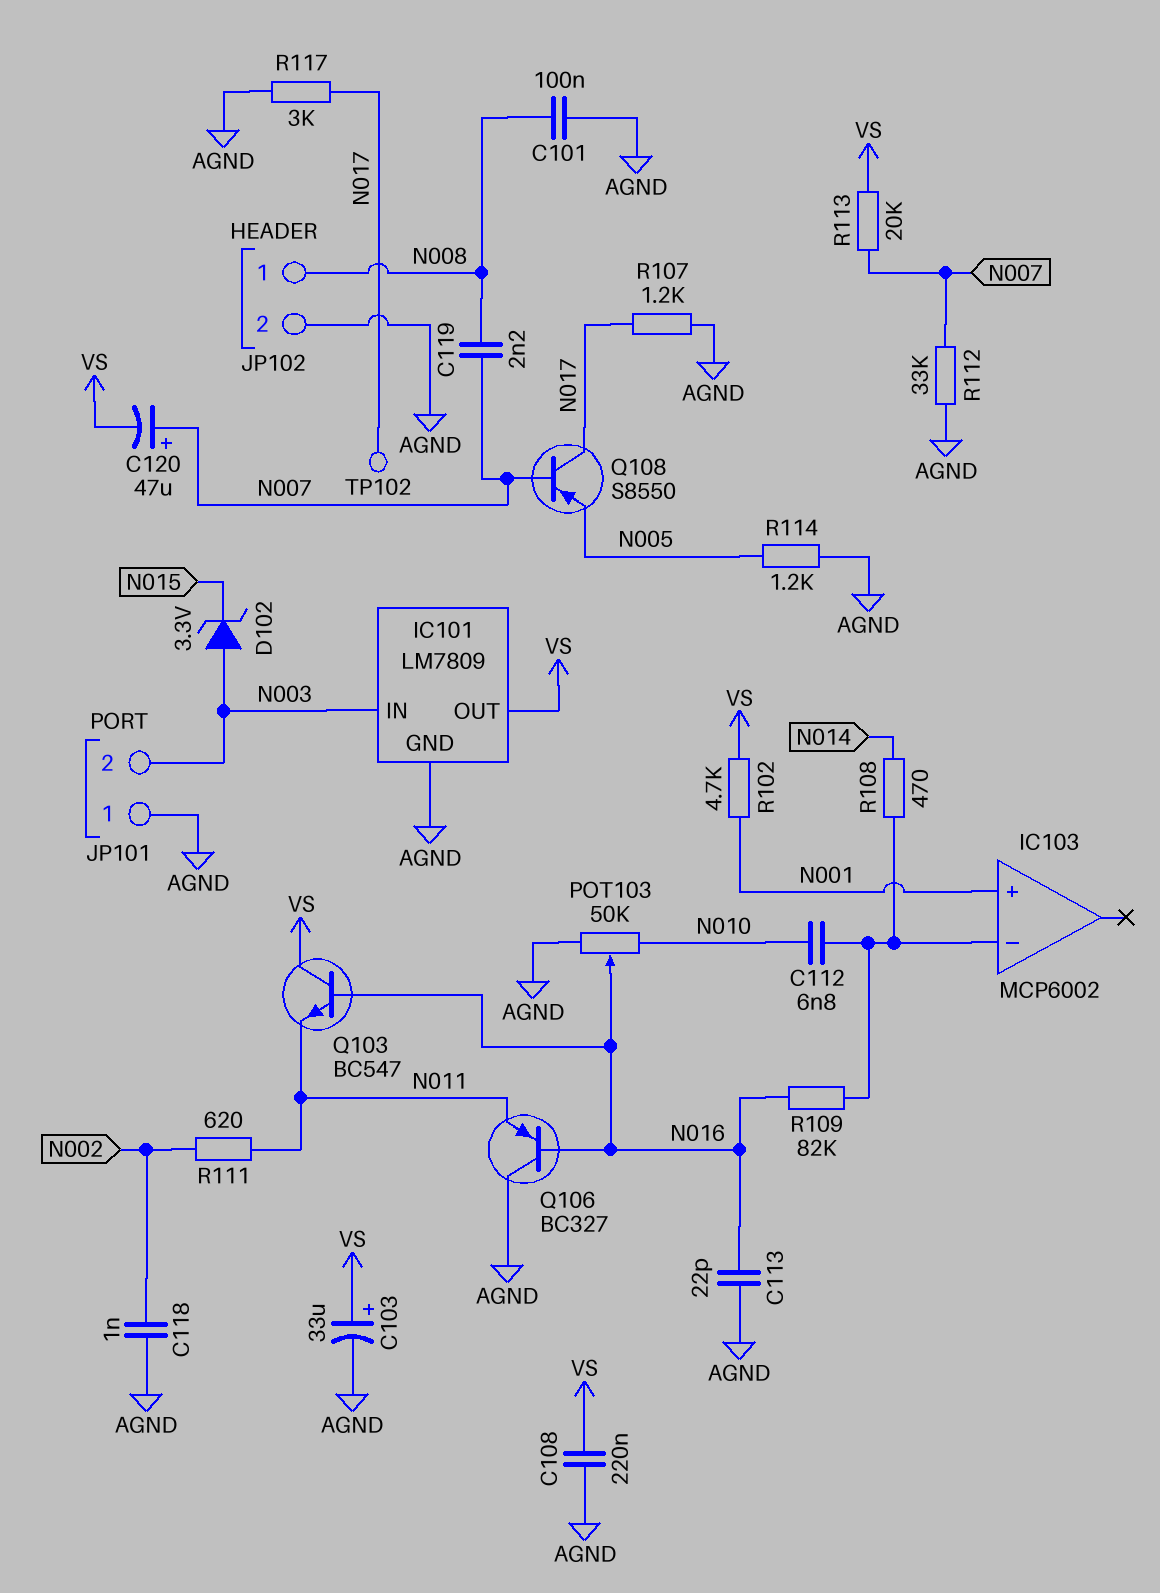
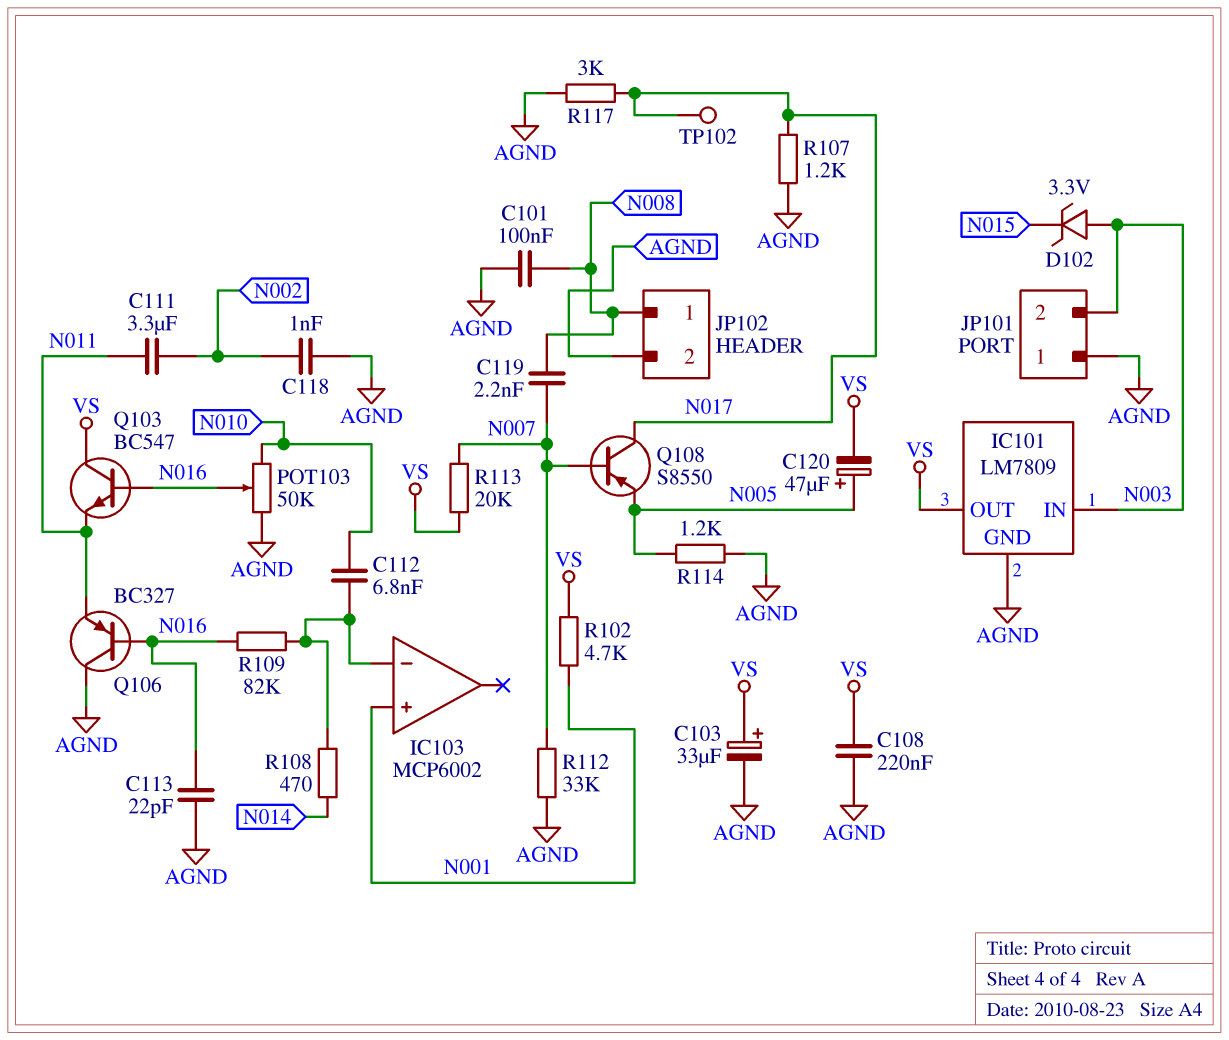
C111: none -> 3.3uF (N002, N011)
C120: 47uF (plus N007, minus VS) -> 47uF (plus N005, minus VS)
R111: 620 (N002, N011) -> none

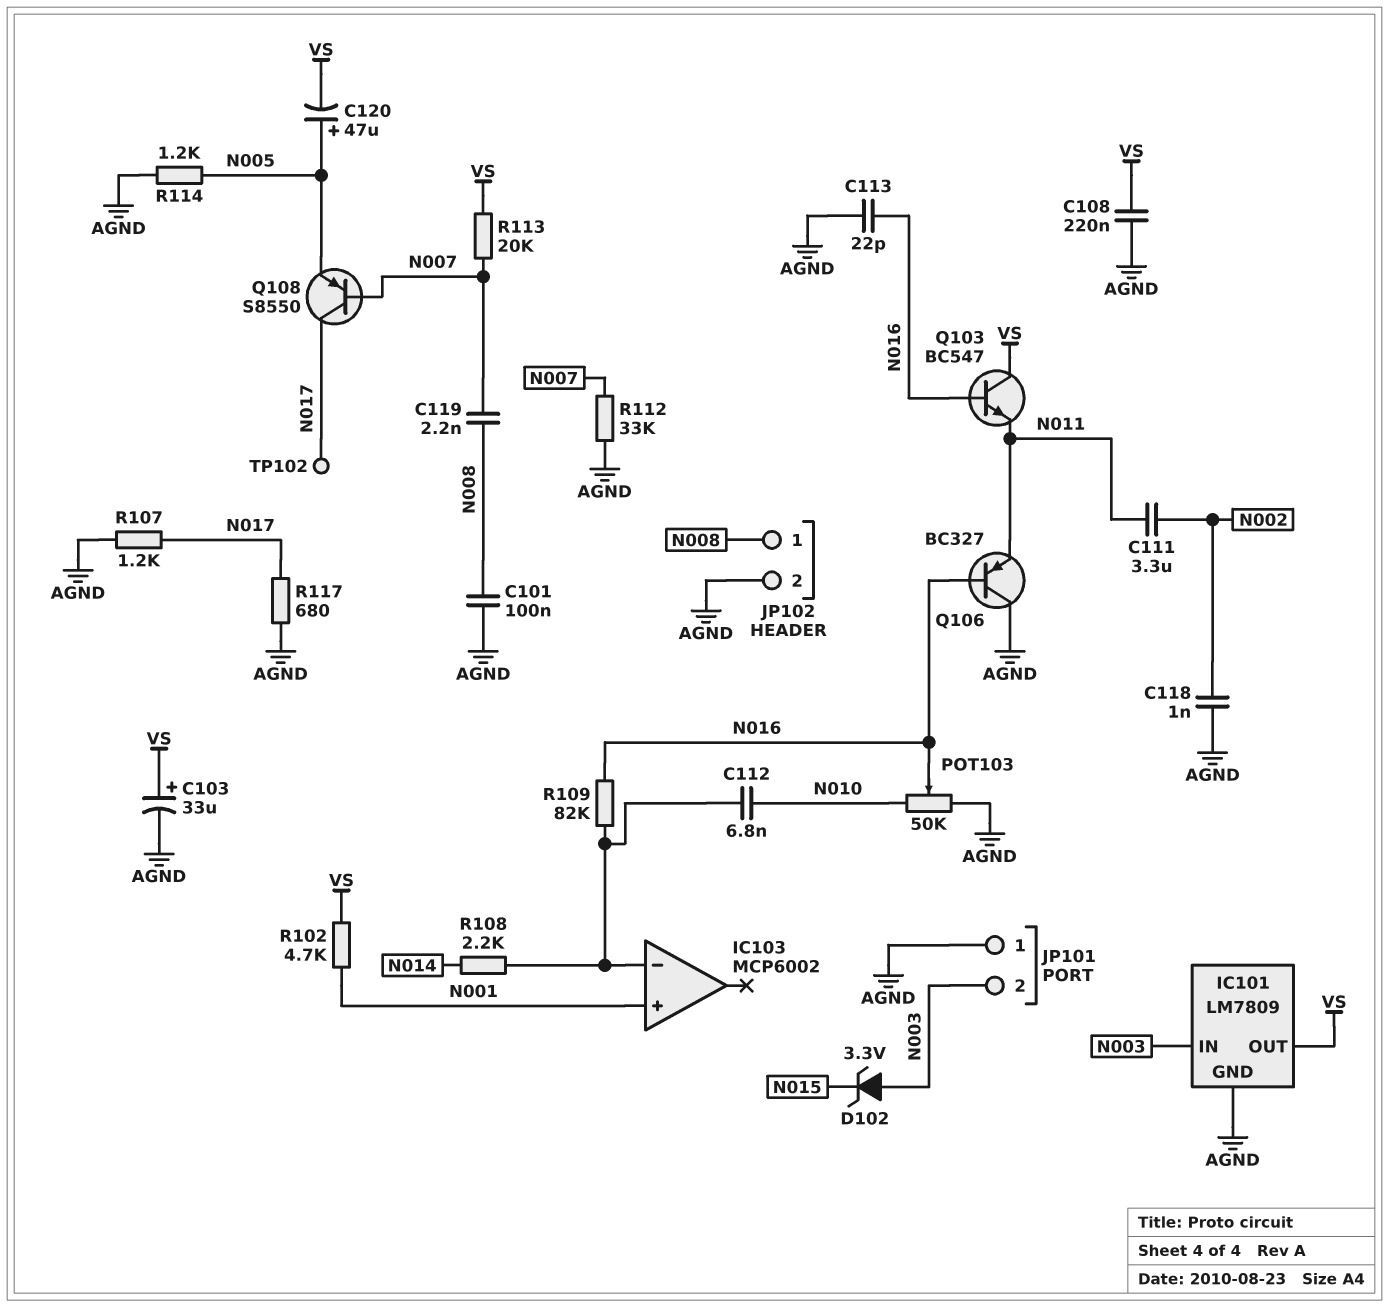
R108: 470 (IC103/in-, N014) -> 2.2k (IC103/in-, N014)
R117: 3k (AGND, N017) -> 680 (AGND, N017)

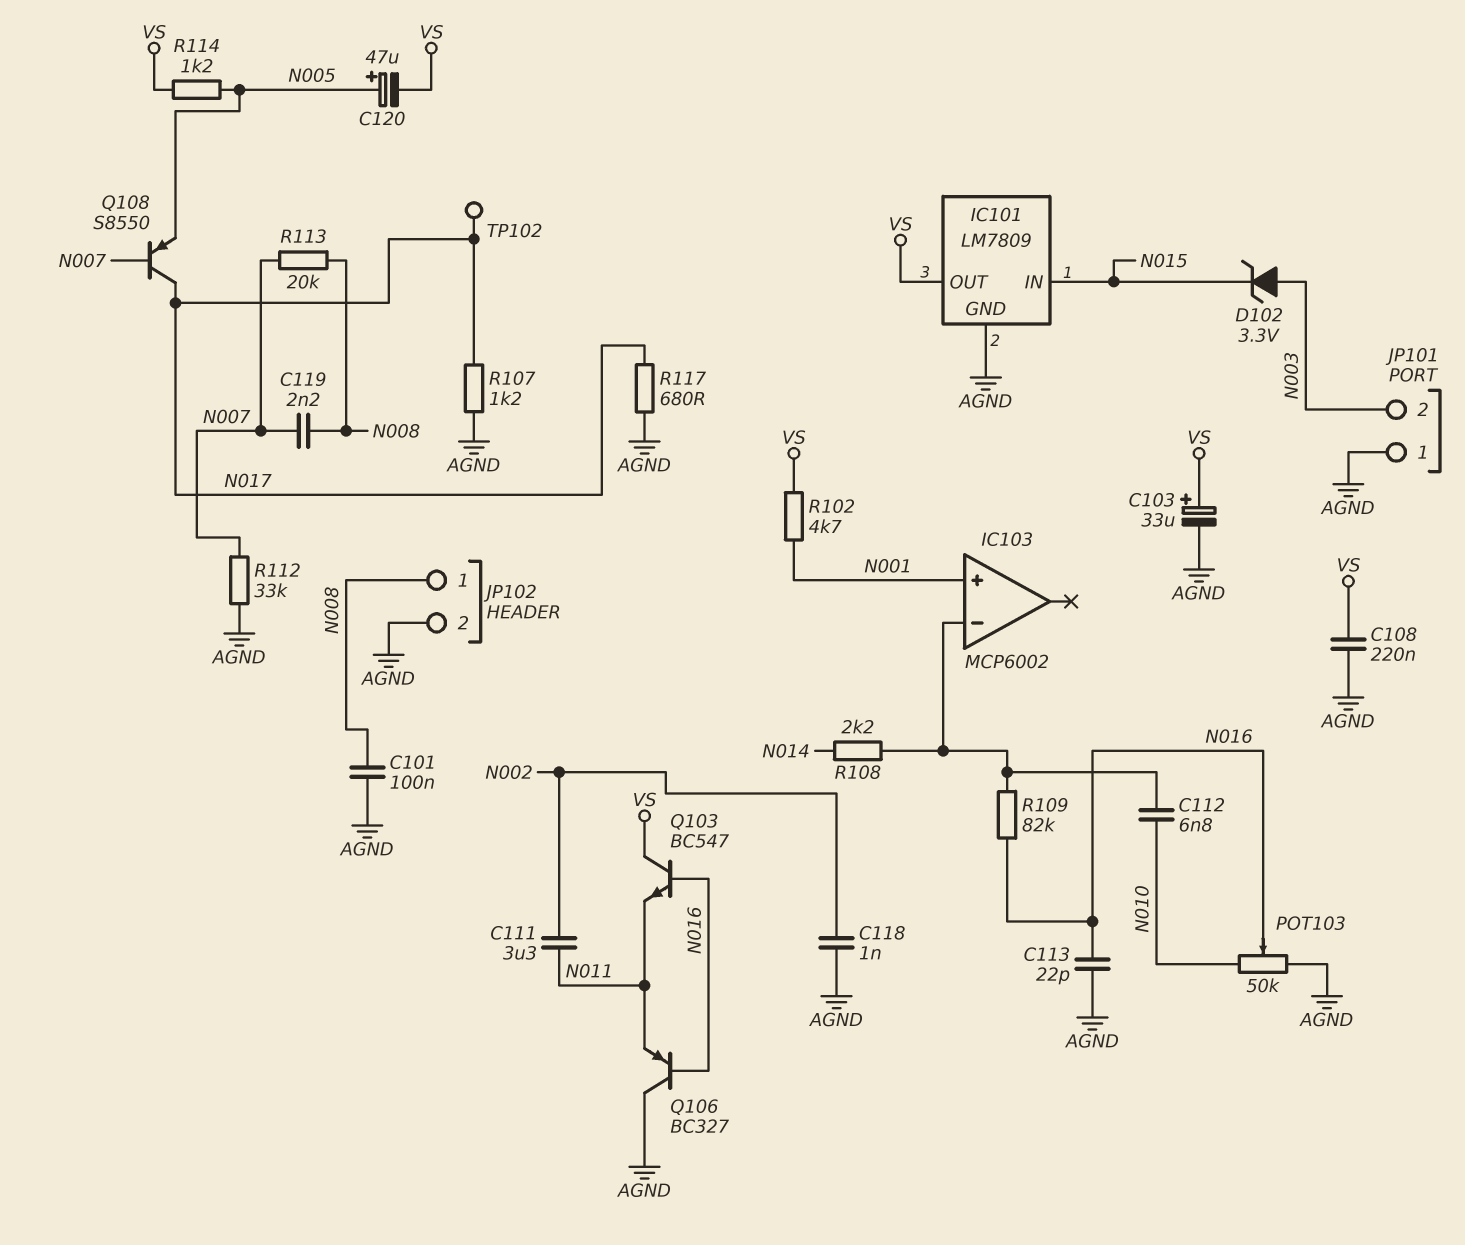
IC101 pin IN: N003 -> N015
R113: 20k (N007, VS) -> 20k (N007, N008)
R114: 1.2k (AGND, N005) -> 1.2k (N005, VS)

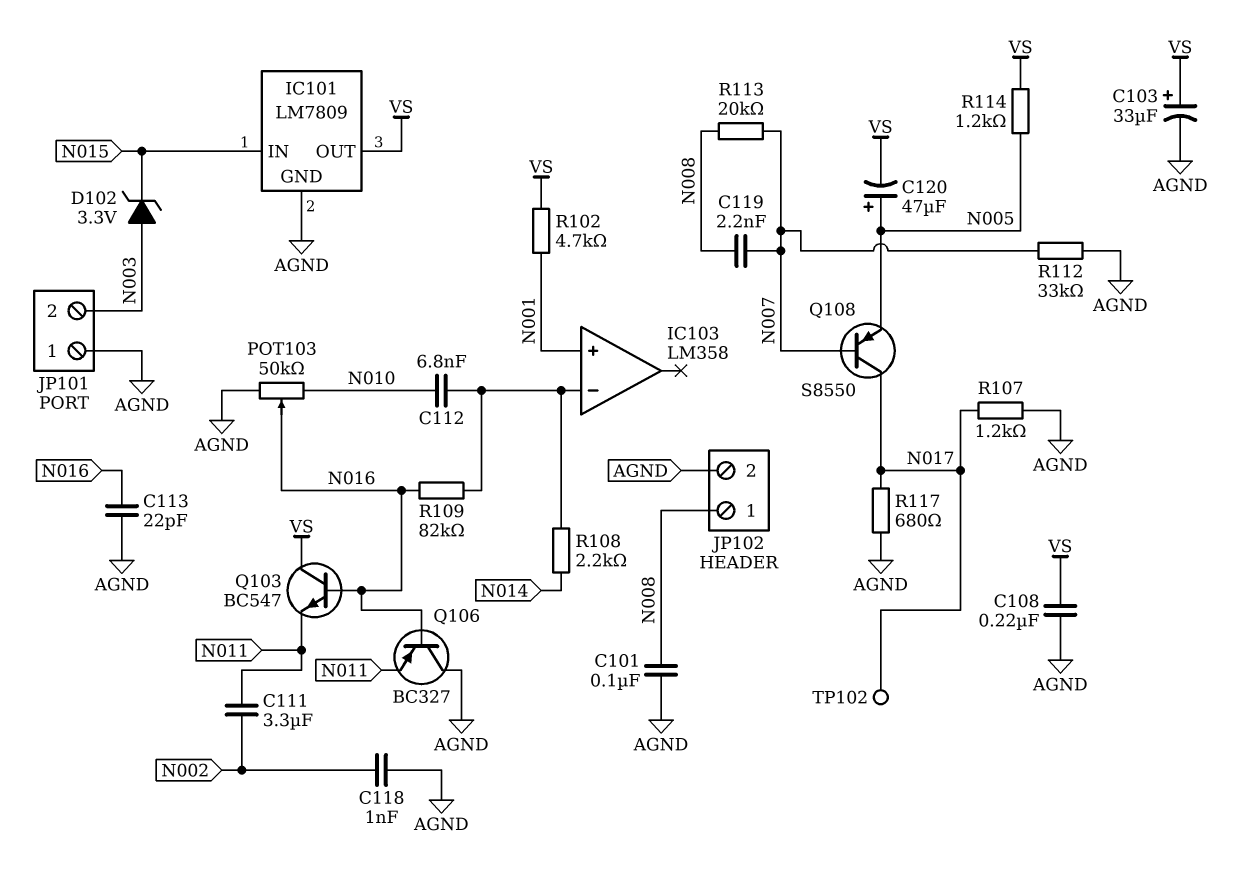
IC103: MCP6002 -> LM358

